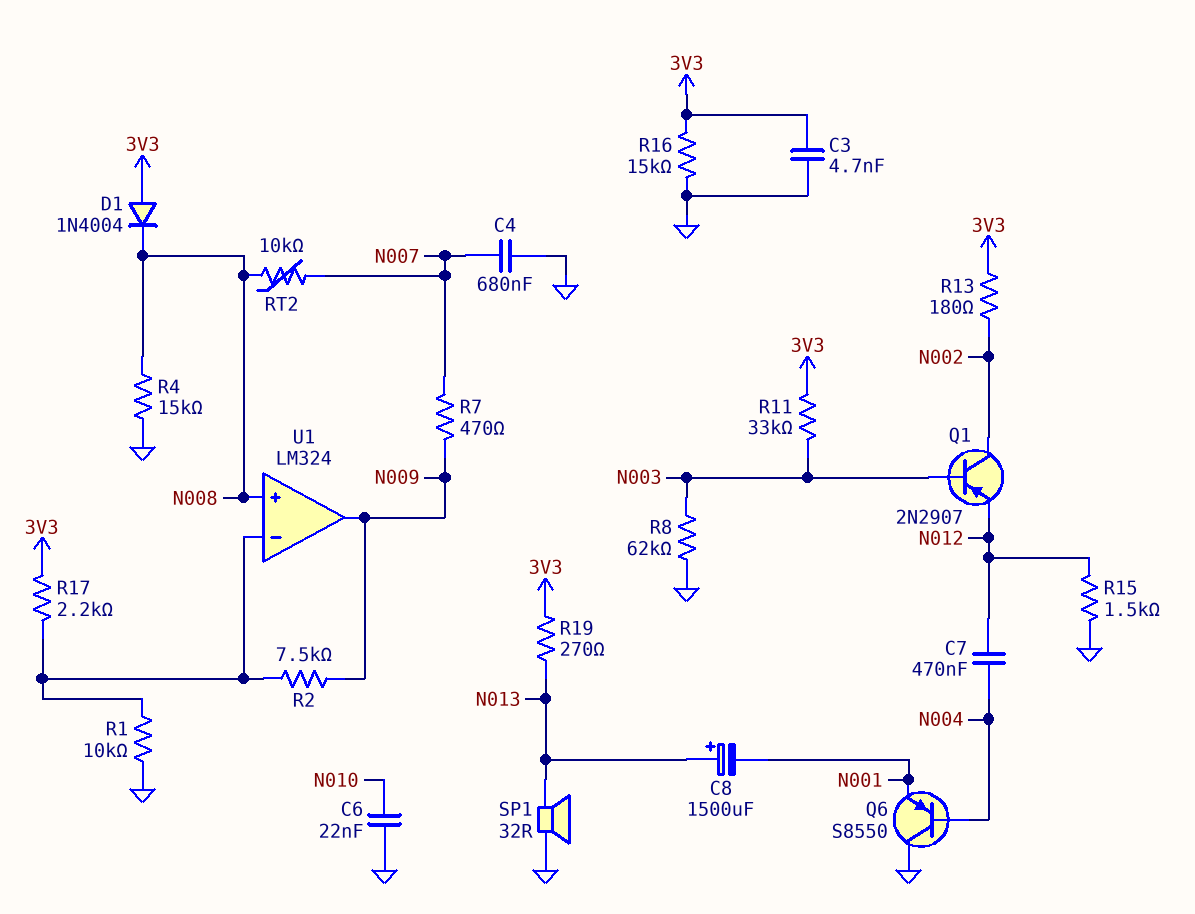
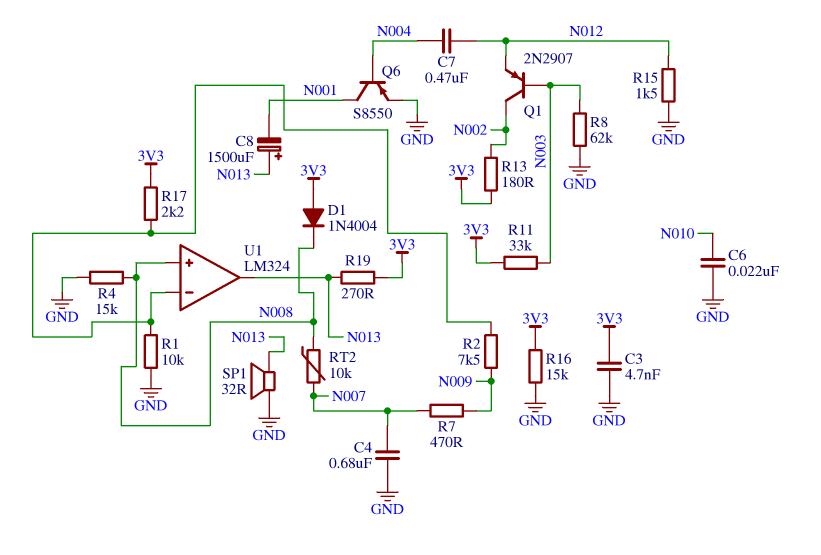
Q6: PNP S8550 (B N004, C GND, E N001) -> PNP S8550 (B N004, C N001, E GND)
U1 pin out: N009 -> N013

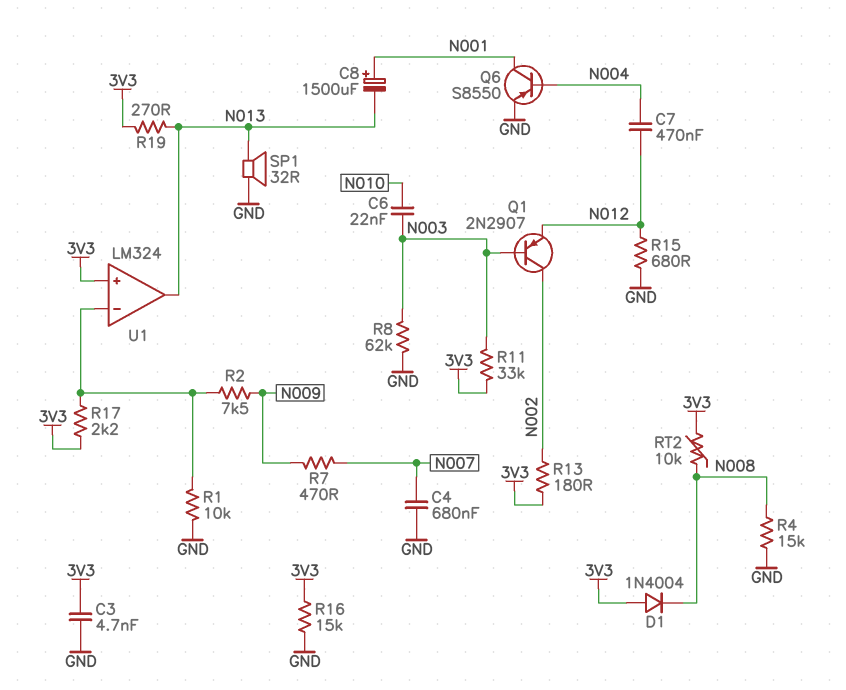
C6: 22nF (GND, N010) -> 22nF (N003, N010)
C8: 1500uF (plus N013, minus N001) -> 1500uF (plus N001, minus N013)
R15: 1.5k (GND, N012) -> 680 (GND, N012)
RT2: 10k (N007, N008) -> 10k (3V3, N008)
U1 pin in+: N008 -> 3V3

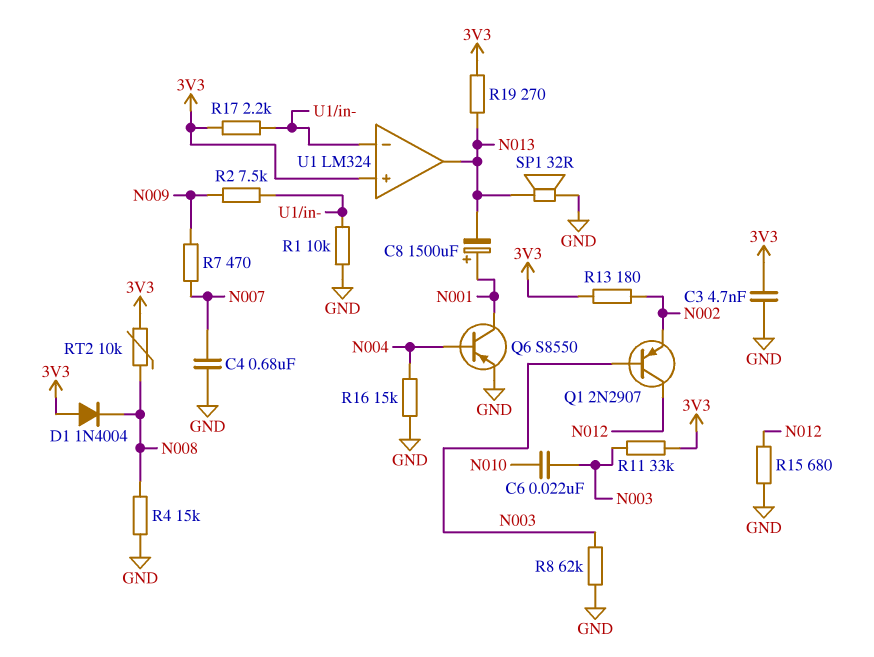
C7: 470nF (N004, N012) -> none
Q1: PNP 2N2907 (B N003, C N002, E N012) -> PNP 2N2907 (B N003, C N012, E N002)
R16: 15k (3V3, GND) -> 15k (GND, N004)

